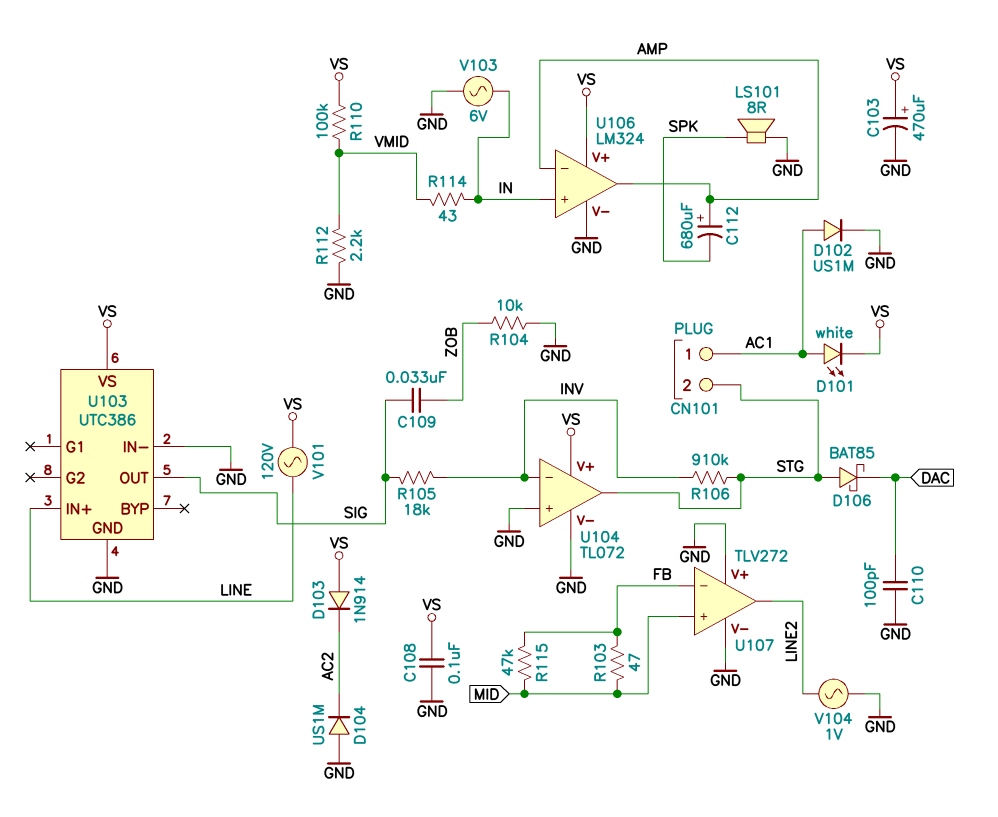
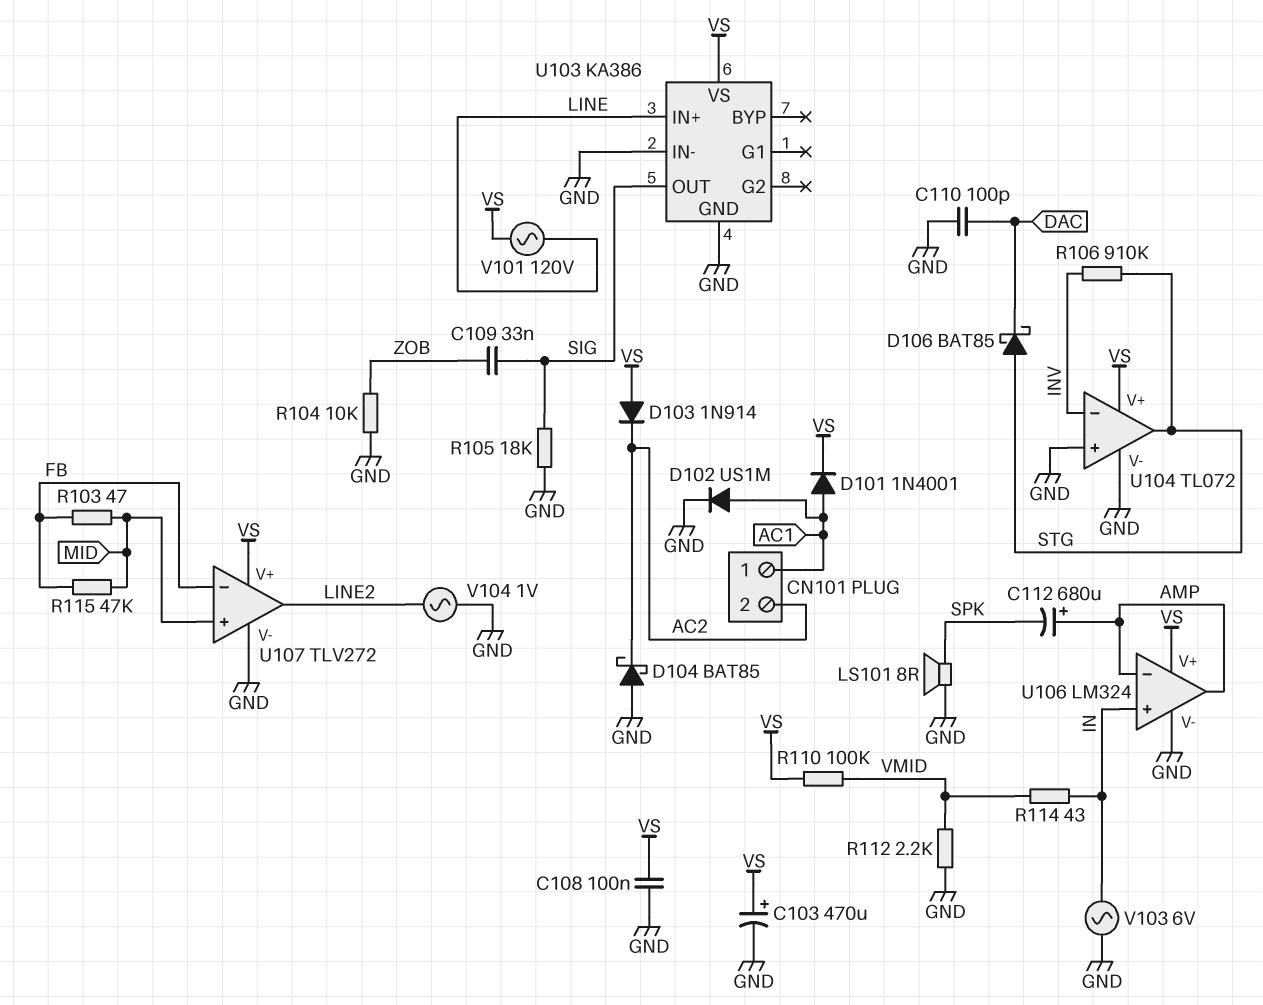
CN101 pin 2: STG -> AC2
D101: LED white (A AC1, K VS) -> diode 1N4001 (A AC1, K VS)
D104: diode US1M (A GND, K AC2) -> schottky BAT85 (A GND, K AC2)
R105: 18k (INV, SIG) -> 18k (GND, SIG)
U103: UTC386 -> KA386
U107 pin V+: GND -> VS

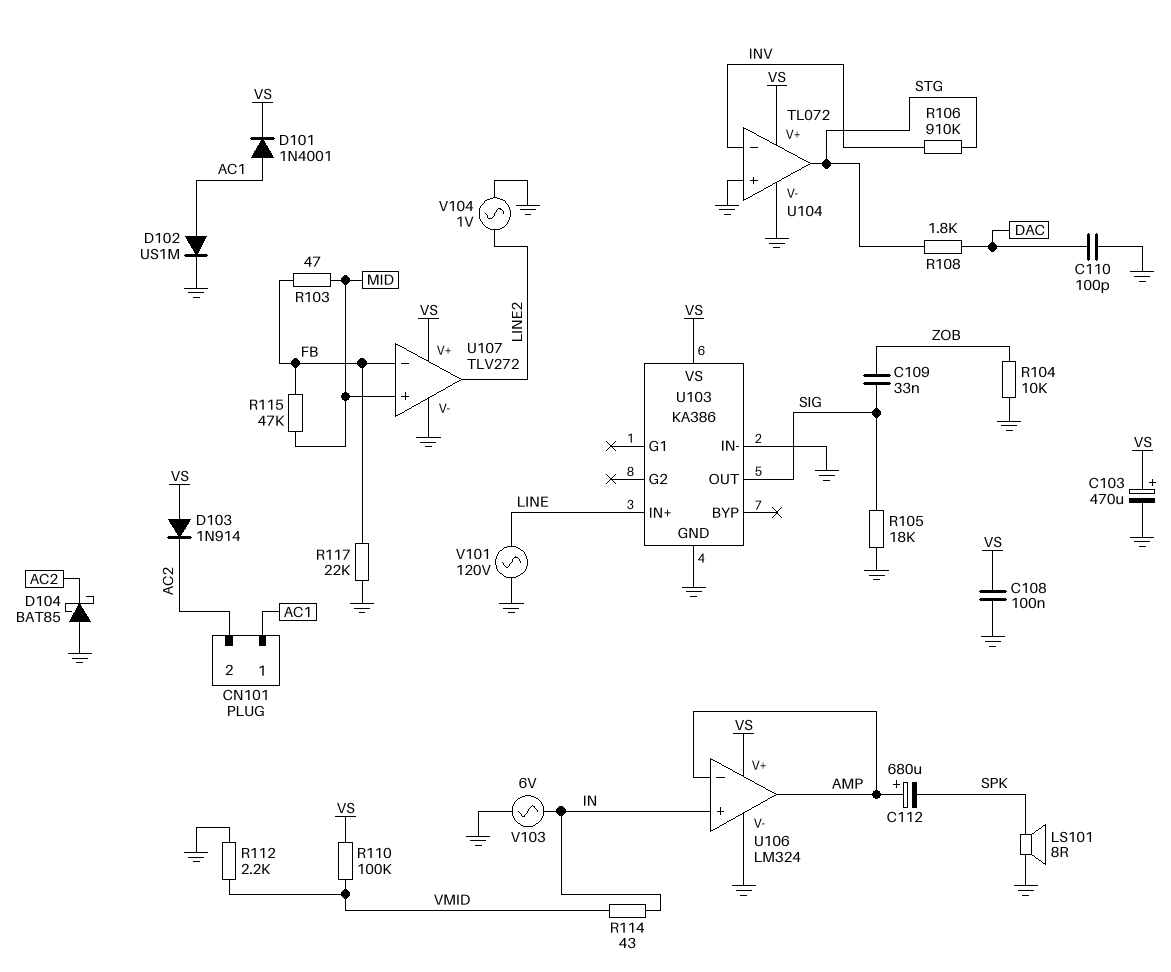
D106: schottky BAT85 (A STG, K DAC) -> none
R108: none -> 1.8k (DAC, STG)
R117: none -> 22k (FB, GND)
V101: AC 120V (LINE, VS) -> AC 120V (GND, LINE)

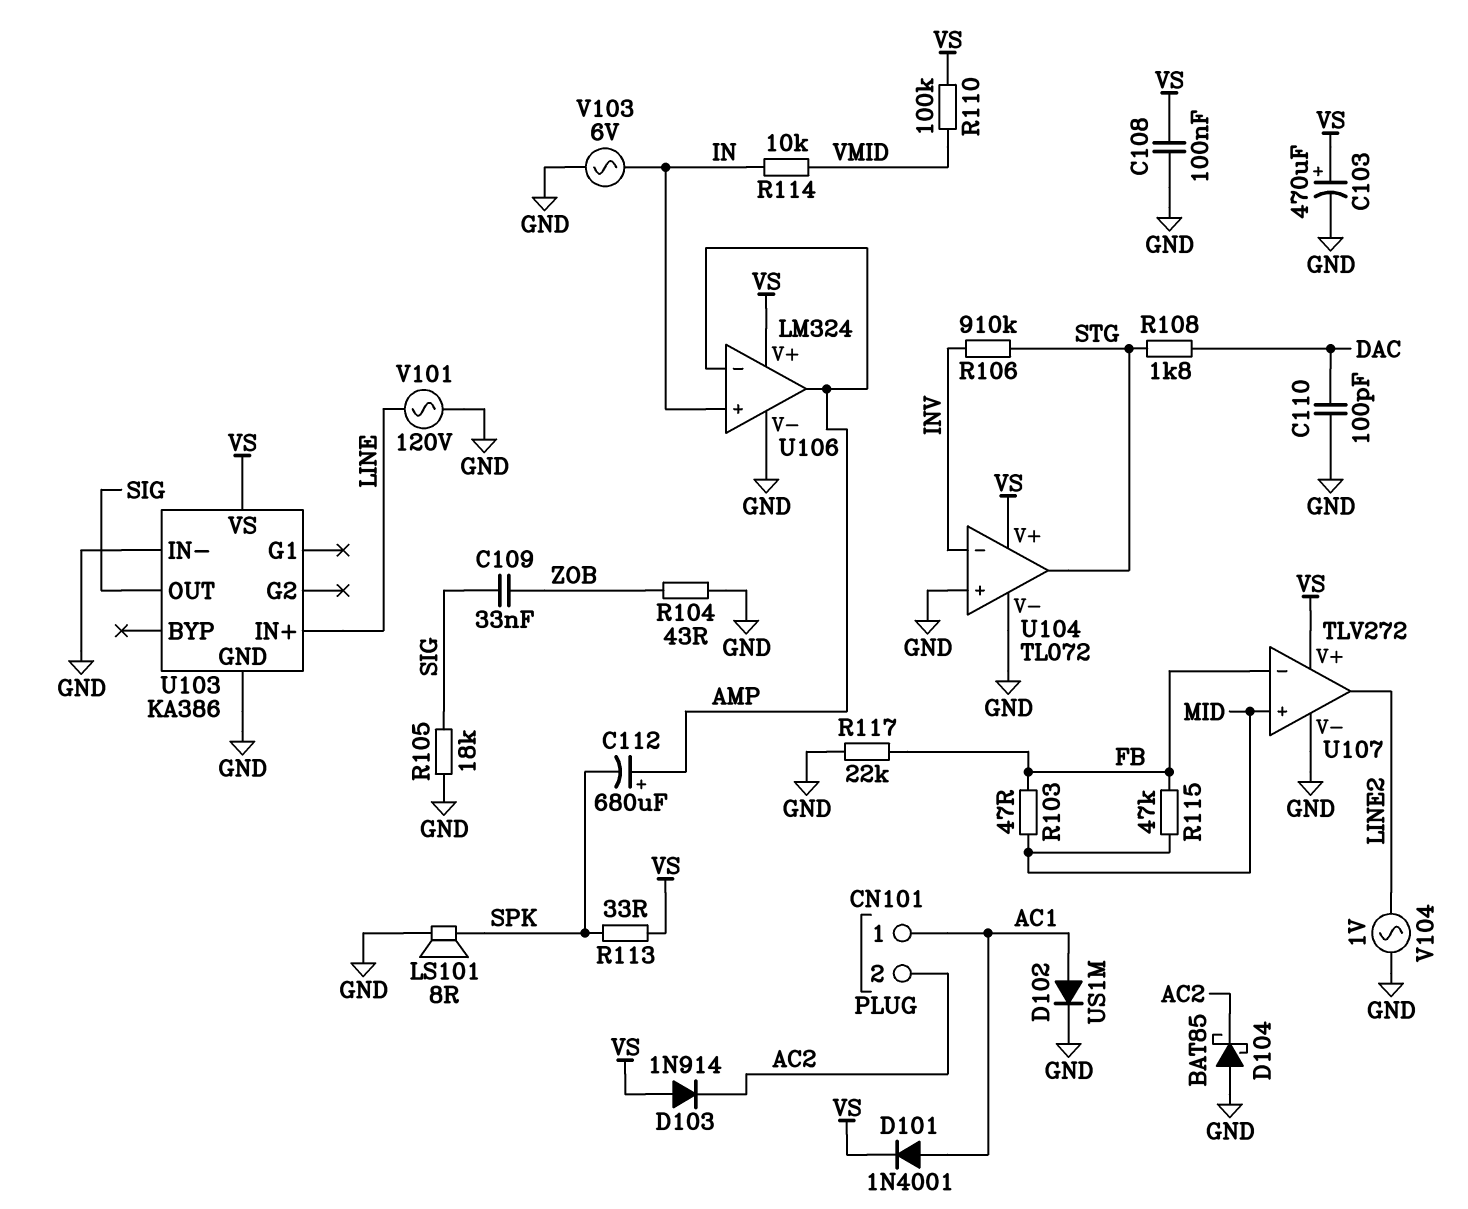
R104: 10k (GND, ZOB) -> 43 (GND, ZOB)
R112: 2.2k (GND, VMID) -> none
R113: none -> 33 (SPK, VS)
R114: 43 (IN, VMID) -> 10k (IN, VMID)

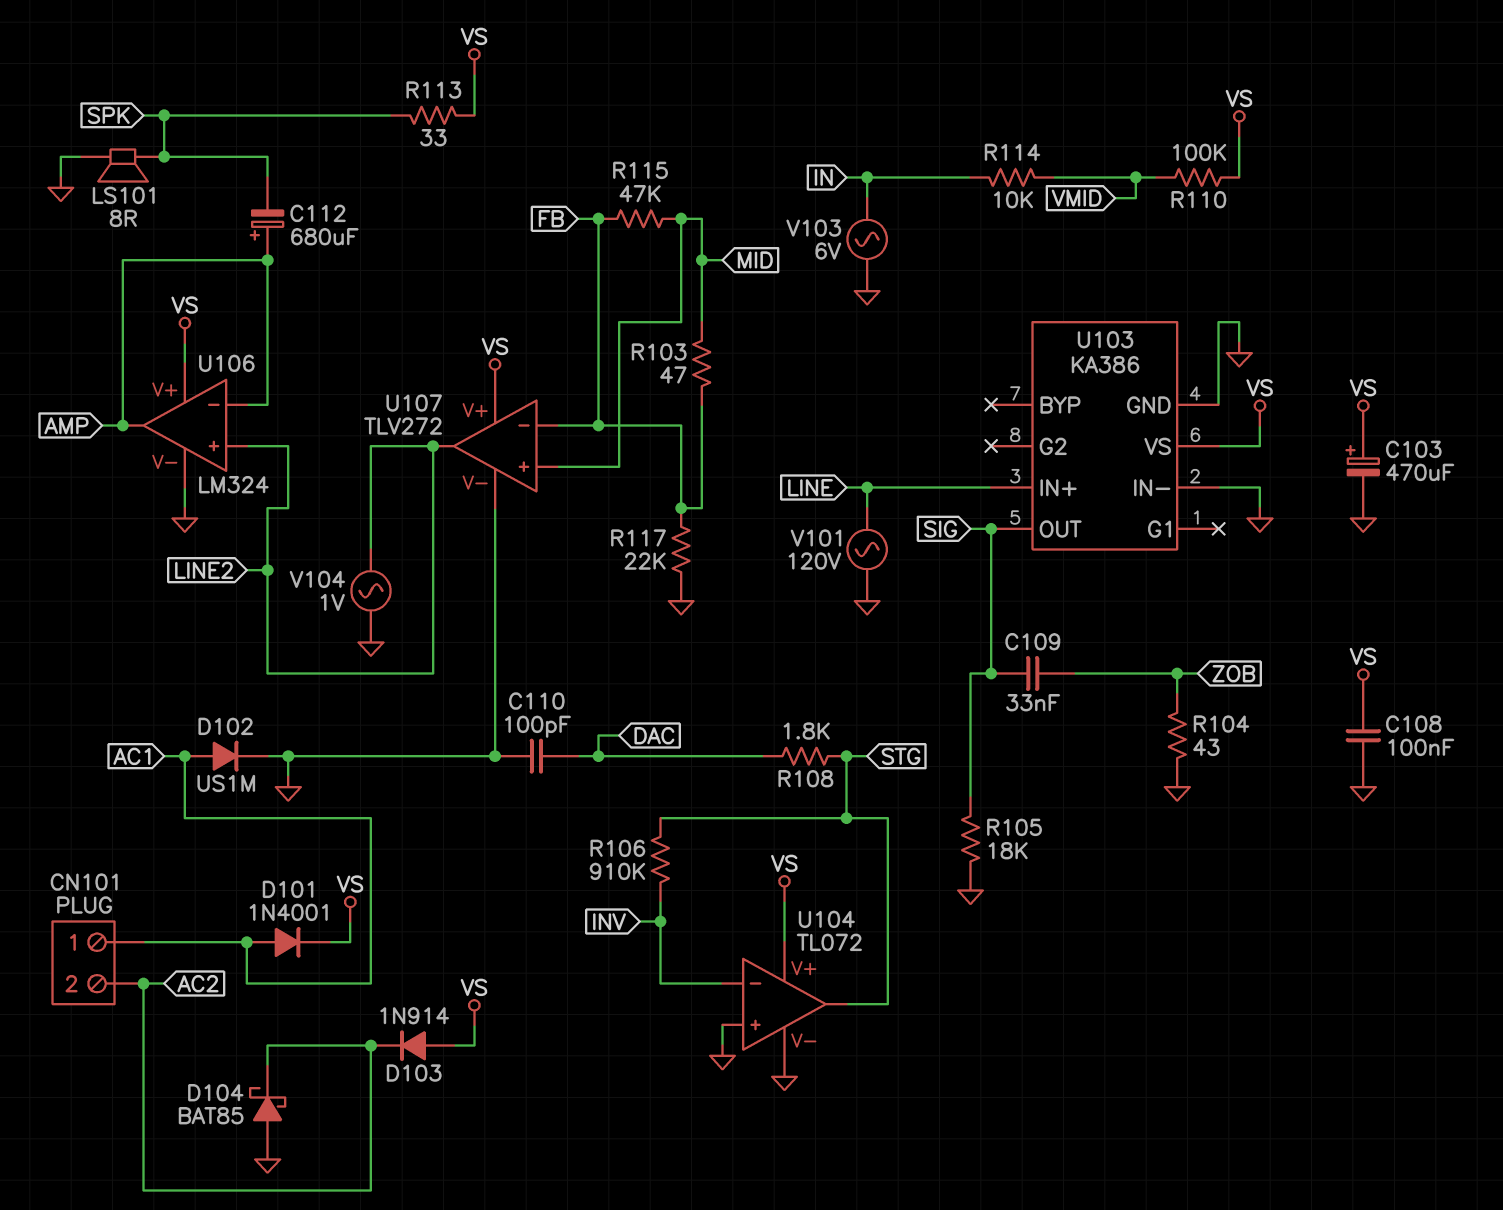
U106 pin in+: IN -> LINE2

